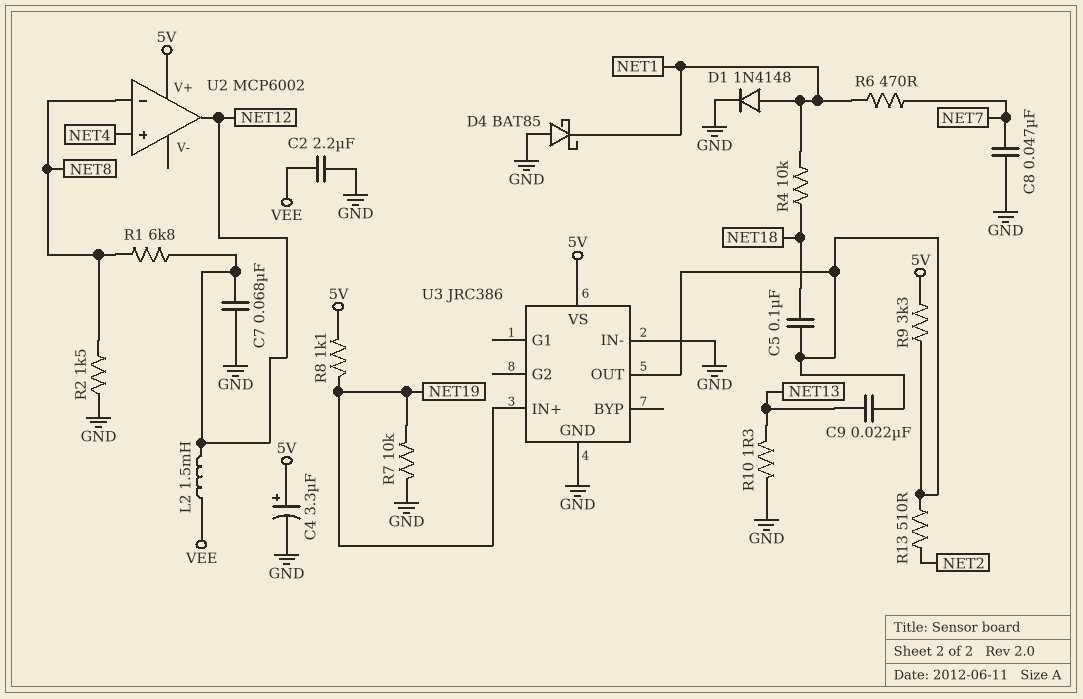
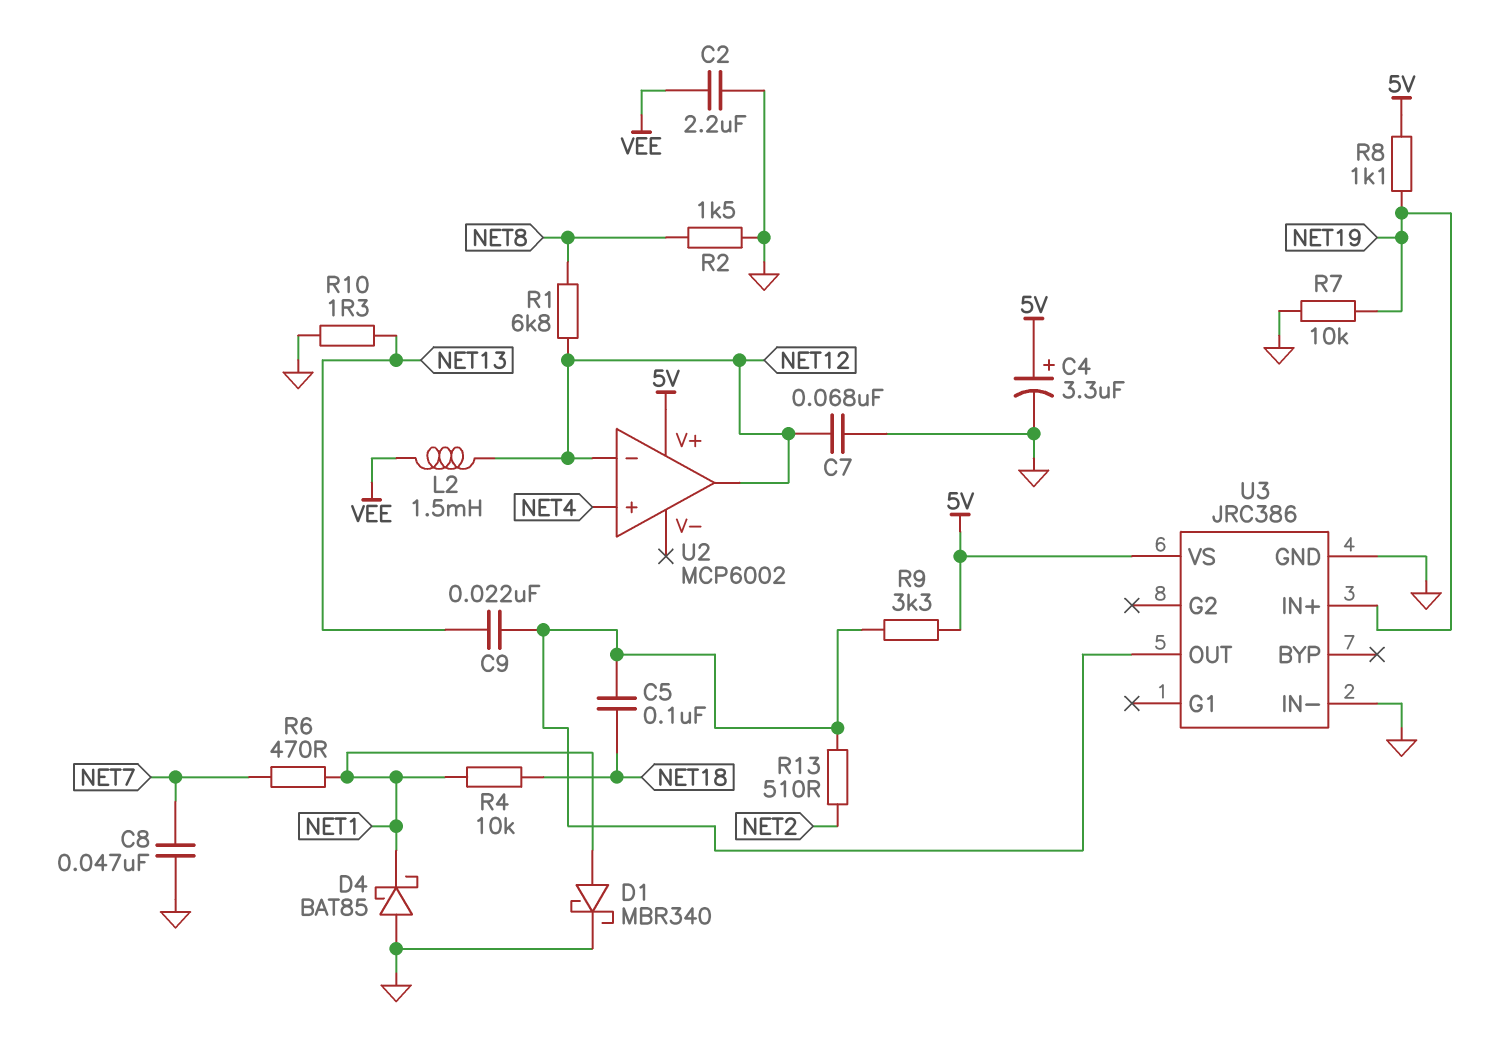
D1: diode 1N4148 (A NET1, K GND) -> schottky MBR340 (A NET1, K GND)
U2 pin in-: NET8 -> NET12

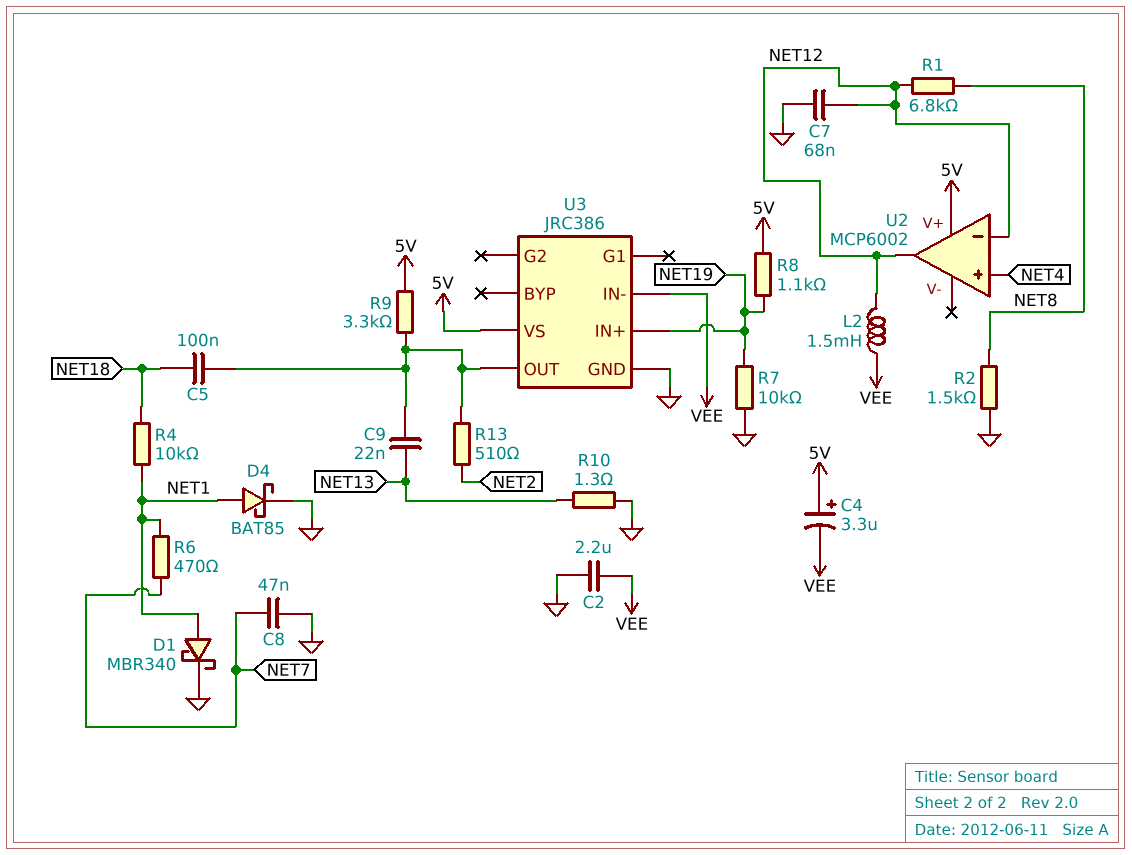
C4: 3.3uF (plus 5V, minus GND) -> 3.3uF (plus 5V, minus VEE)
D4: schottky BAT85 (A GND, K NET1) -> schottky BAT85 (A NET1, K GND)
U3 pin IN-: GND -> VEE

